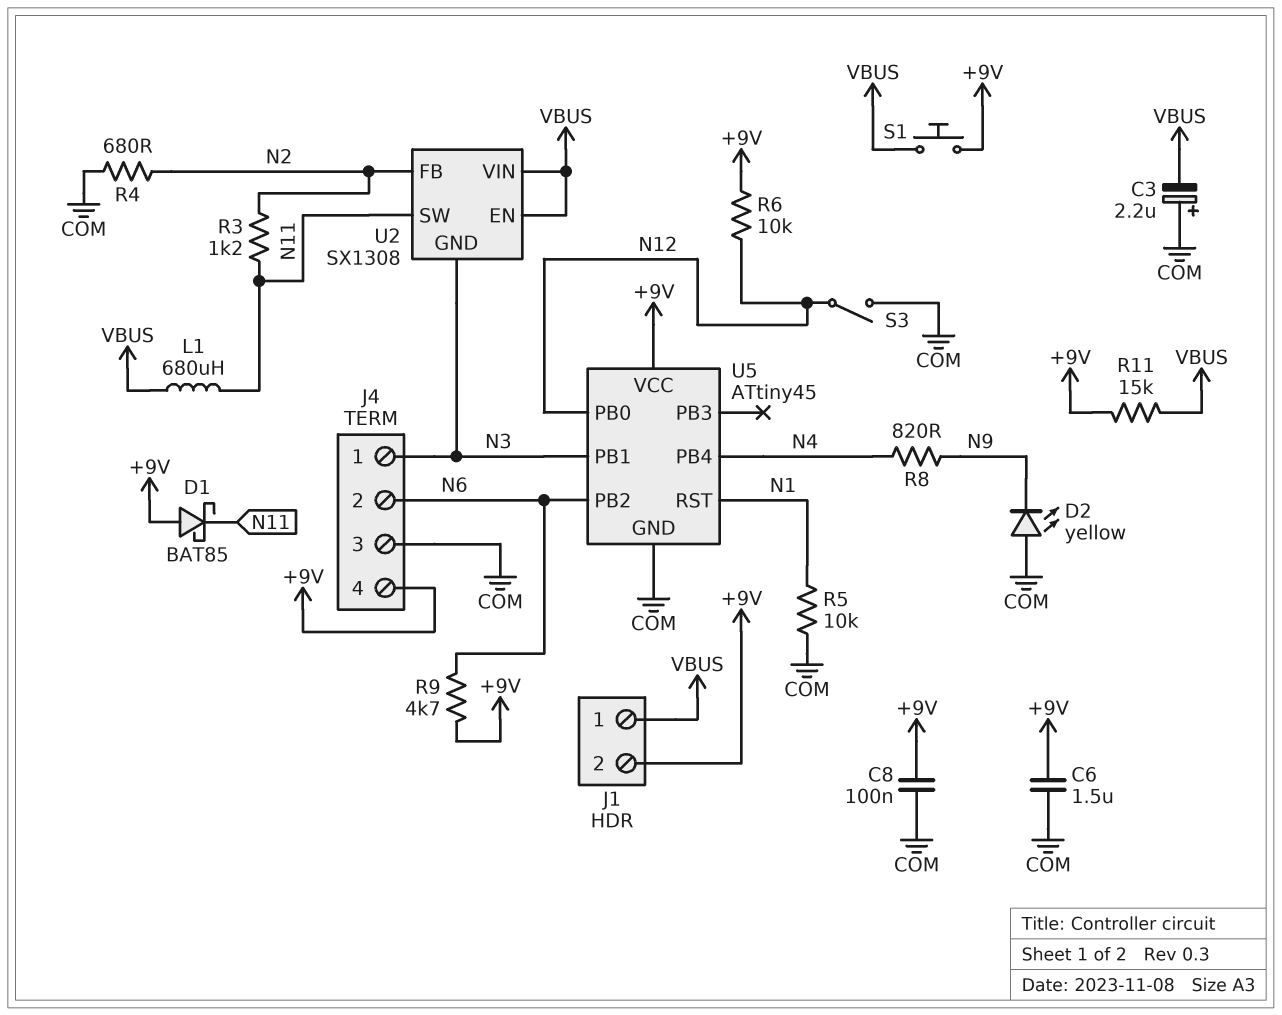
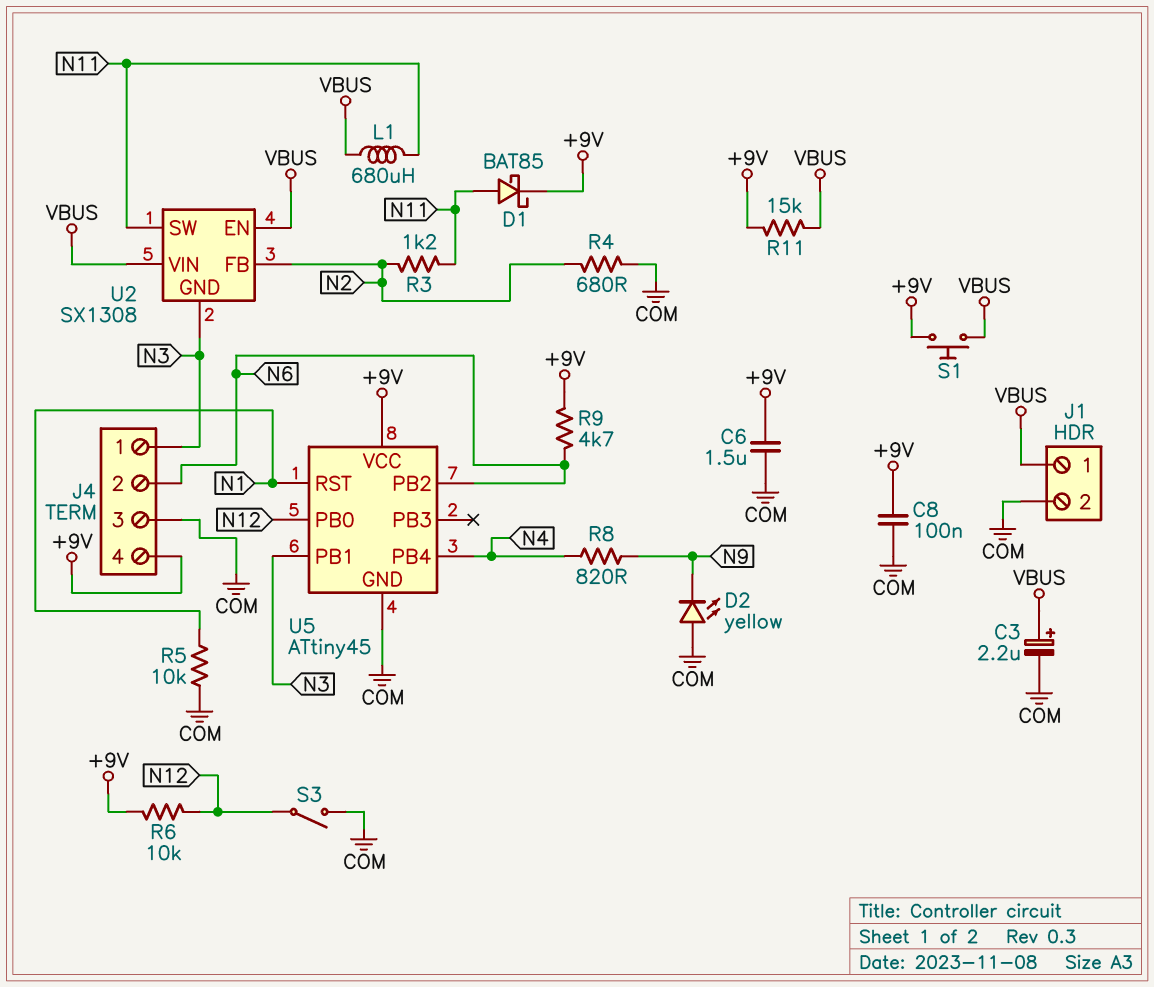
C3: 2.2uF (plus COM, minus VBUS) -> 2.2uF (plus VBUS, minus COM)
D1: schottky BAT85 (A +9V, K N11) -> schottky BAT85 (A N11, K +9V)
J1 pin 2: +9V -> COM

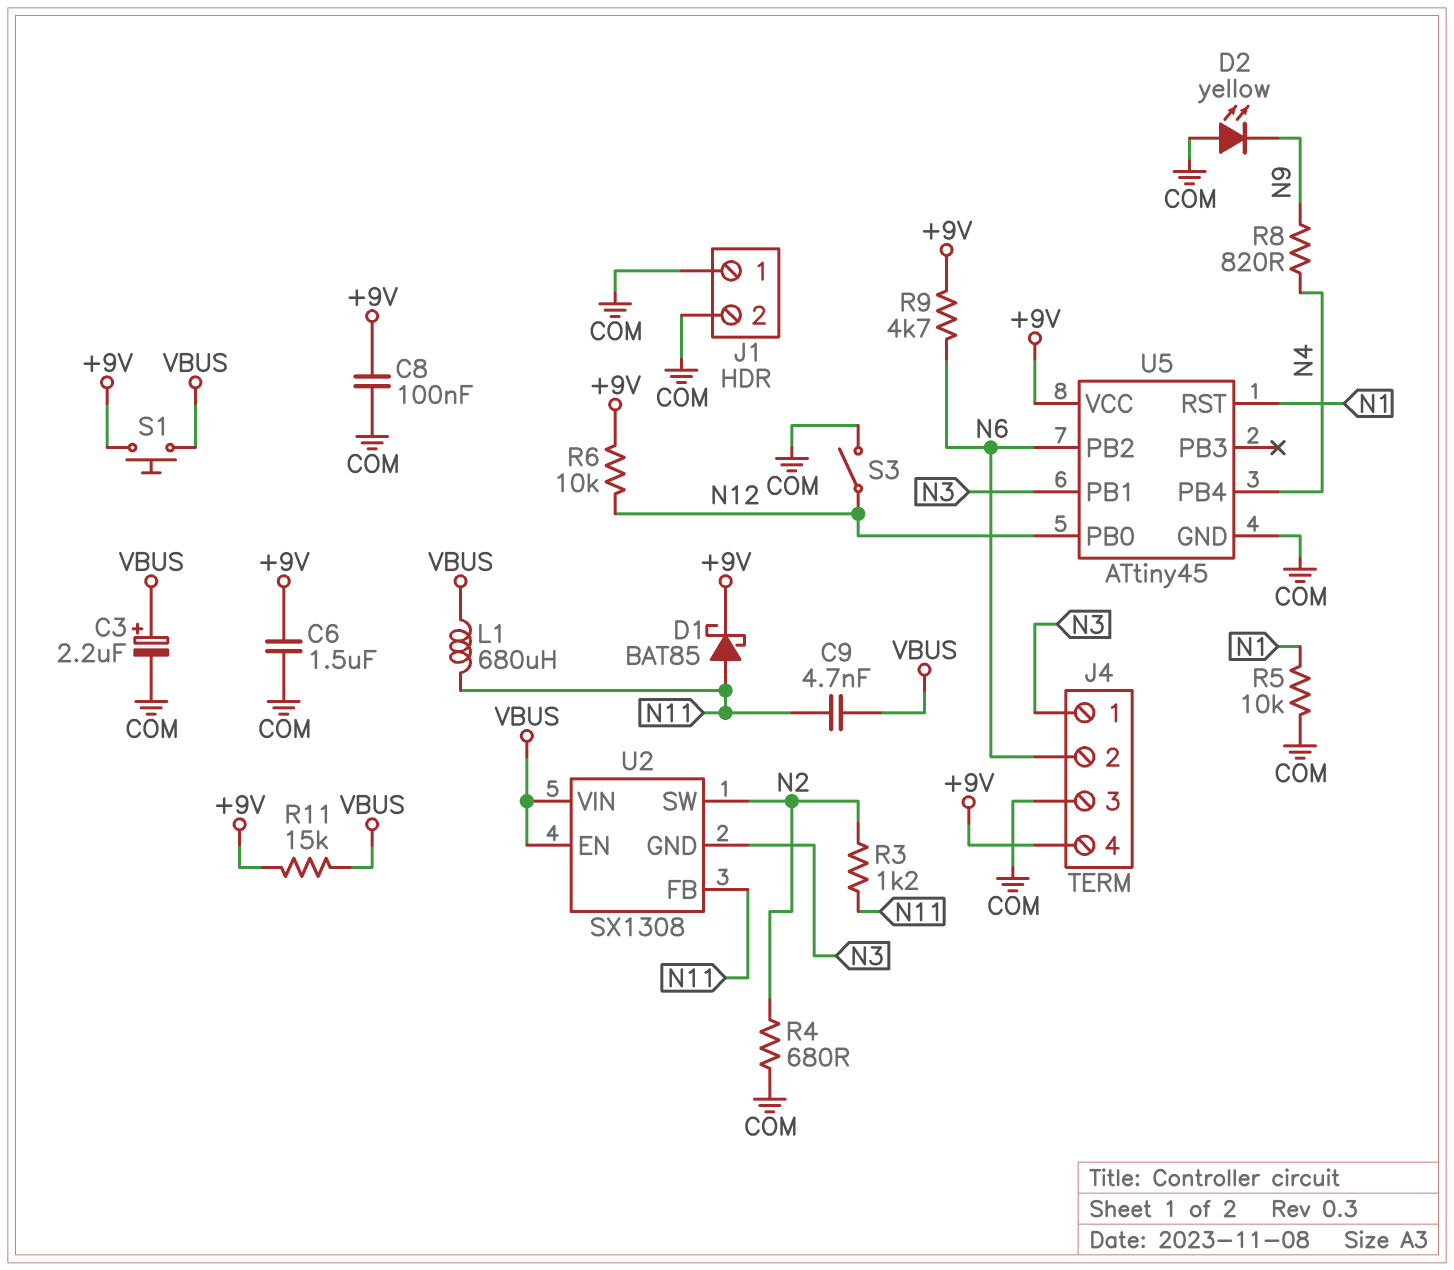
C9: none -> 4.7nF (N11, VBUS)
J1 pin 1: VBUS -> COM
U2 pin FB: N2 -> N11
U2 pin SW: N11 -> N2

